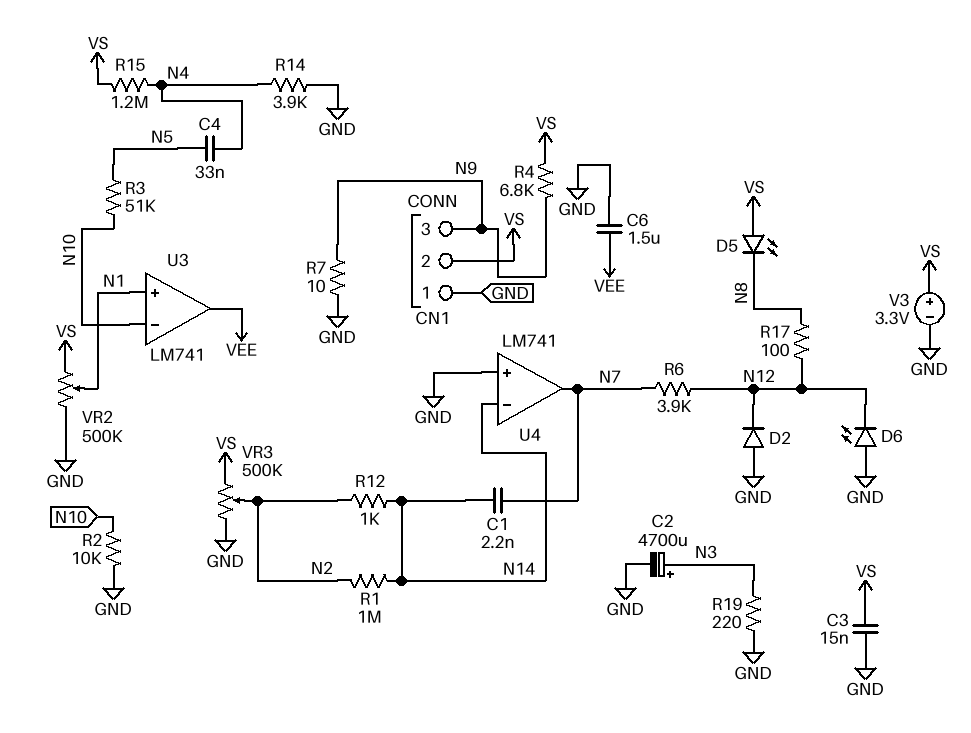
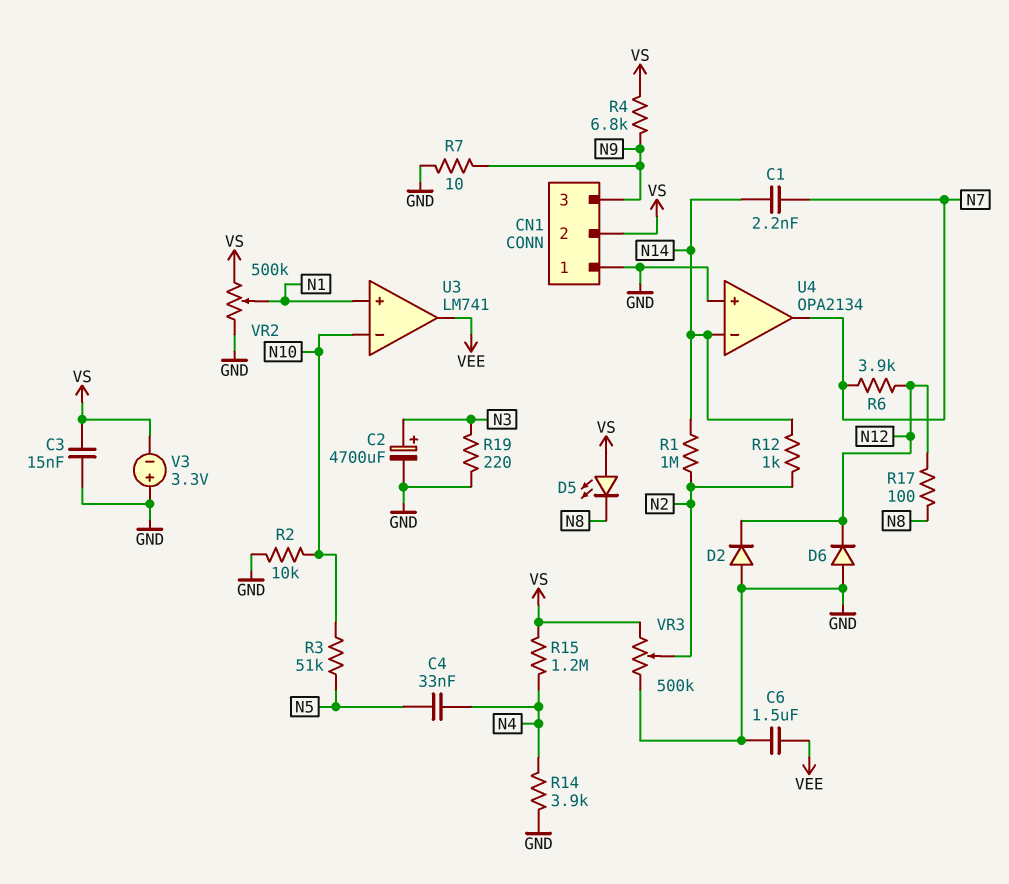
D6: LED (A GND, K N12) -> diode (A GND, K N12)
U4: LM741 -> OPA2134
V3: 3.3V (plus VS, minus GND) -> 3.3V (plus GND, minus VS)

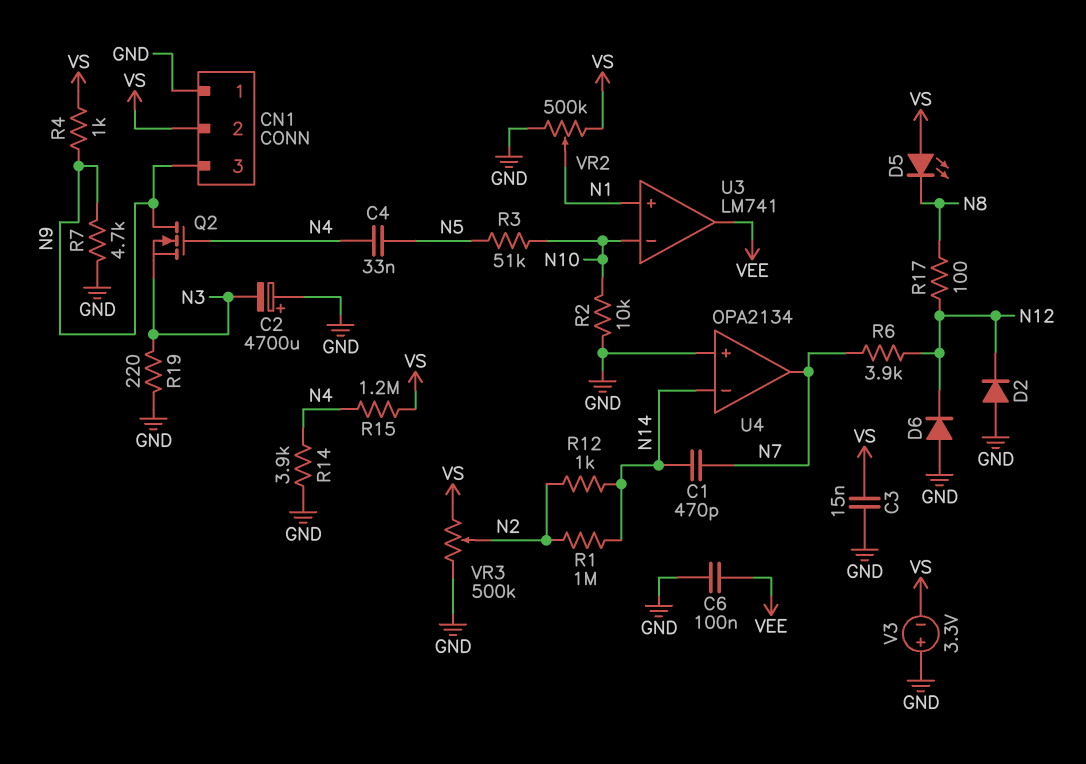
C1: 2.2nF (N7, N14) -> 470pF (N7, N14)
C2: 4700uF (plus N3, minus GND) -> 4700uF (plus GND, minus N3)
C6: 1.5uF (GND, VEE) -> 100nF (GND, VEE)
Q2: none -> NMOS (G N4, D N9, S N3)
R4: 6.8k (N9, VS) -> 1k (N9, VS)
R7: 10 (GND, N9) -> 4.7k (GND, N9)

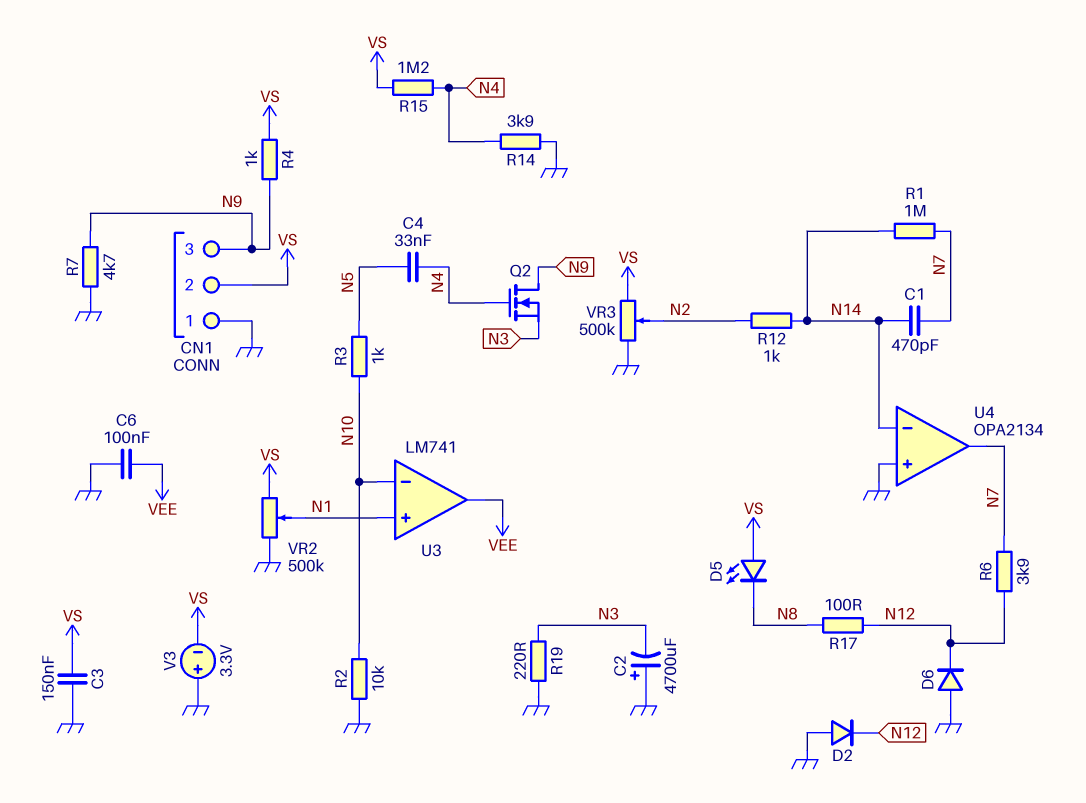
C3: 15nF (GND, VS) -> 150nF (GND, VS)
R1: 1M (N2, N14) -> 1M (N7, N14)
R3: 51k (N5, N10) -> 1k (N5, N10)

